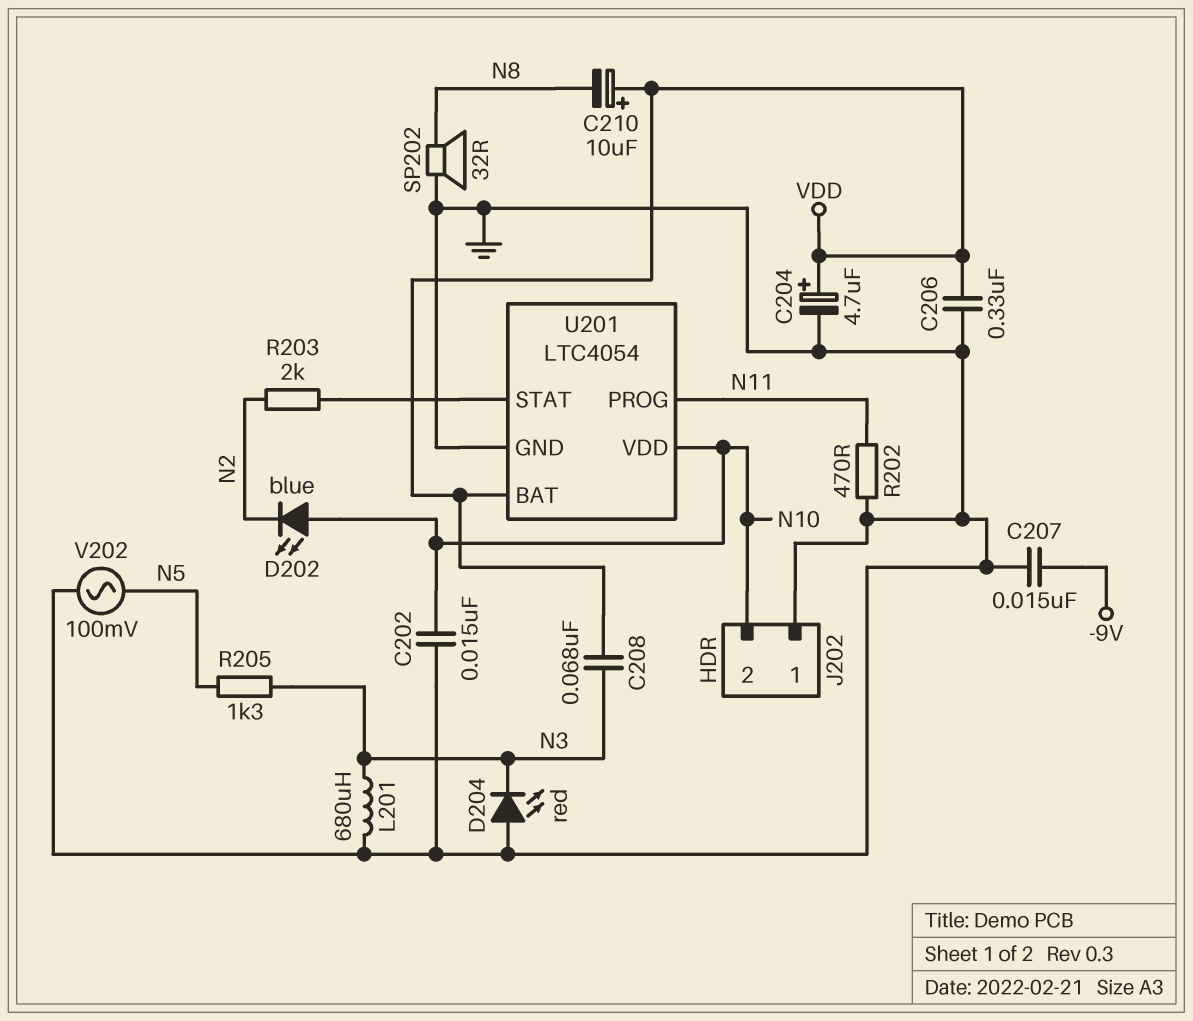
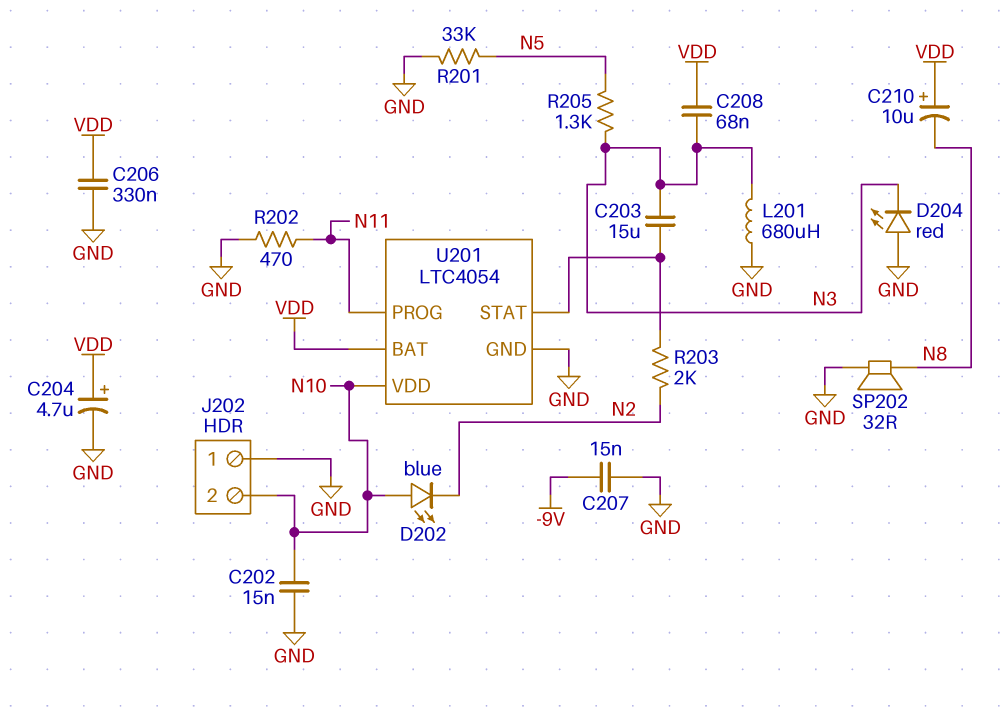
C203: none -> 15uF (N3, U201/STAT)
R201: none -> 33k (GND, N5)
V202: AC 100mV (GND, N5) -> none

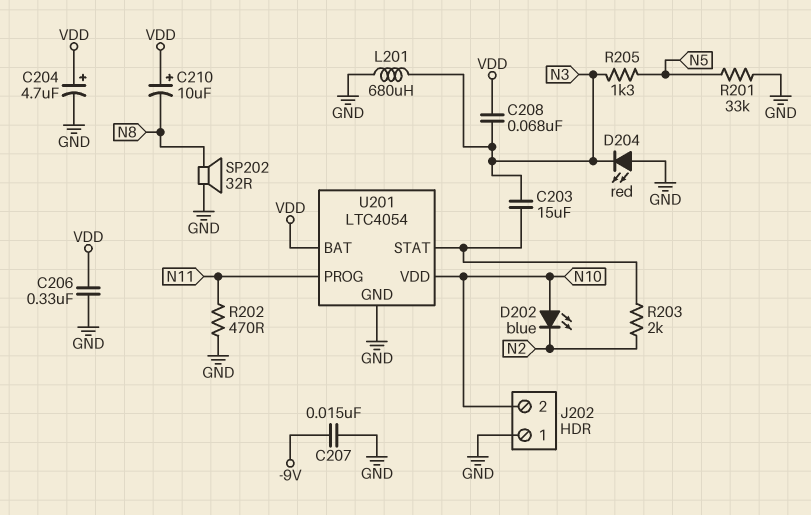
C202: 15nF (GND, N10) -> none

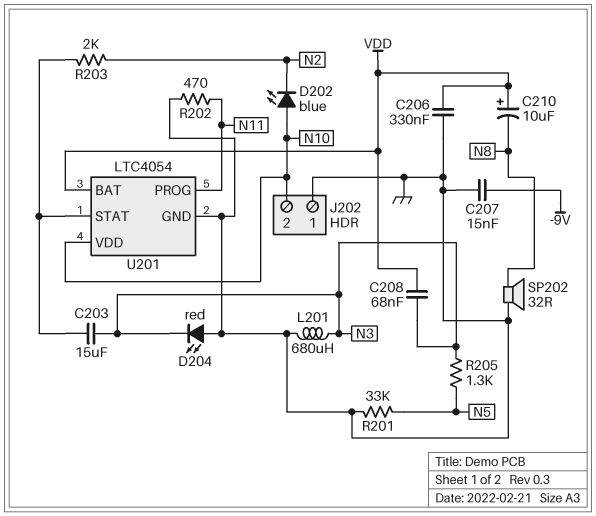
C204: 4.7uF (plus VDD, minus GND) -> none

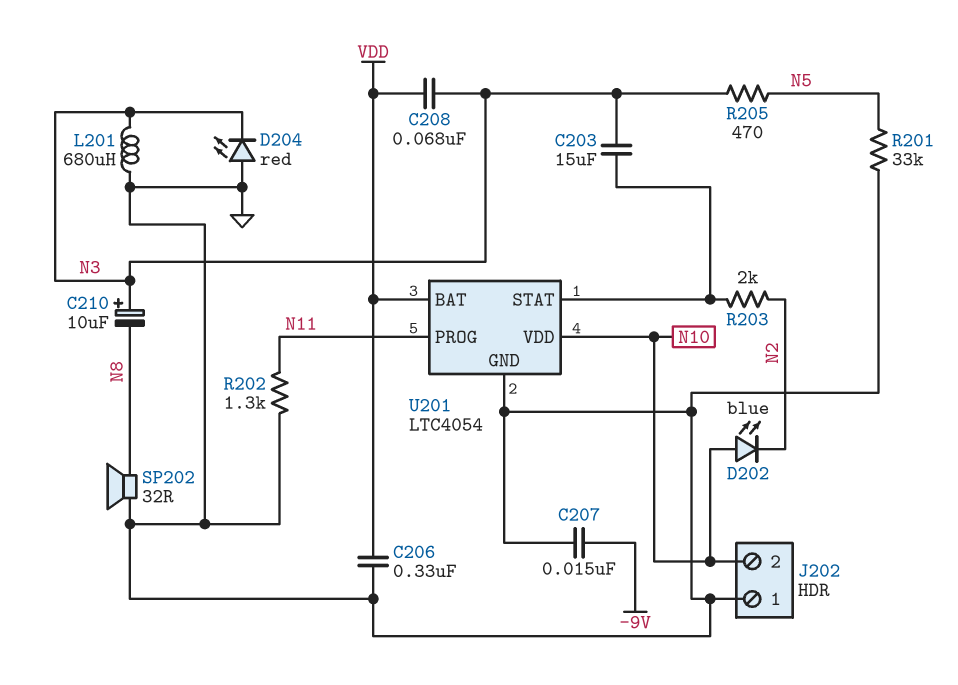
C210: 10uF (plus VDD, minus N8) -> 10uF (plus N3, minus N8)
R202: 470 (GND, N11) -> 1.3k (GND, N11)
R205: 1.3k (N3, N5) -> 470 (N3, N5)

